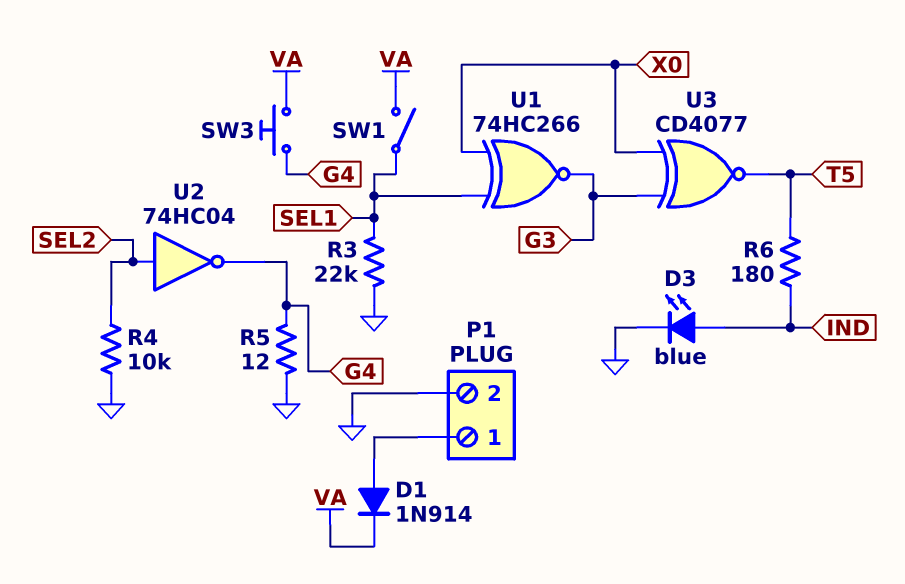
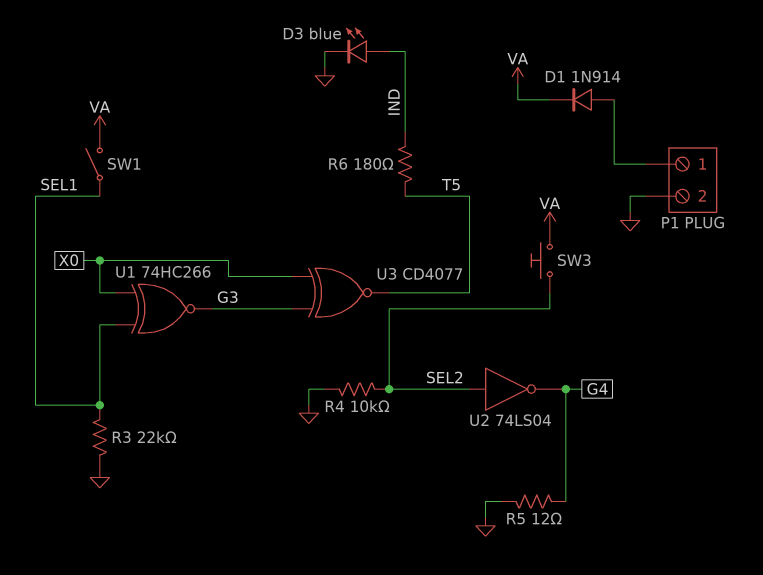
SW3: button (G4, VA) -> button (SEL2, VA)
U2: NOT 74HC04 (in SEL2, out G4) -> NOT 74LS04 (in SEL2, out G4)

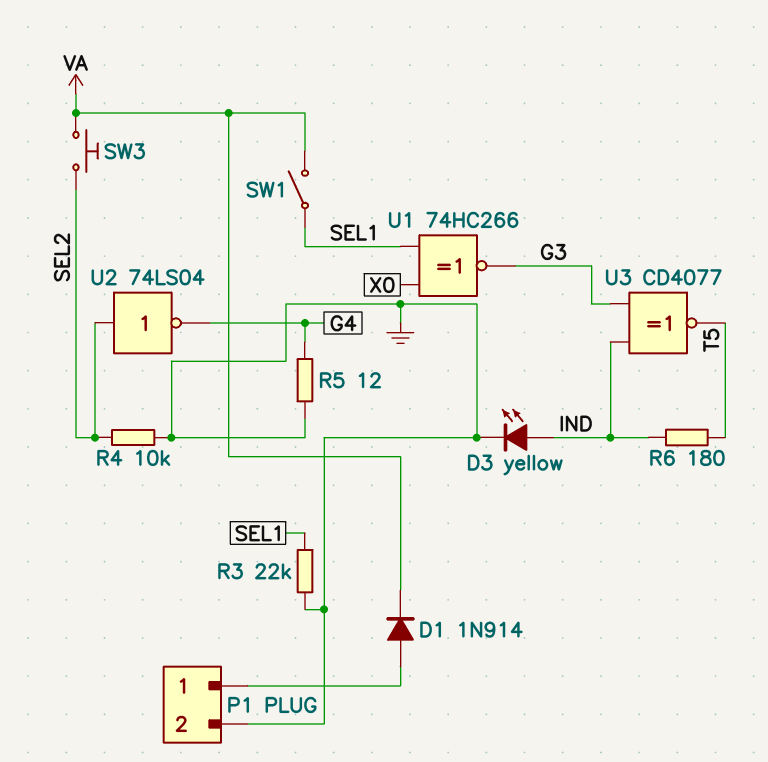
D3: LED blue (A IND, K GND) -> LED yellow (A IND, K GND)
U3: XNOR CD4077 (in G3, in X0, out T5) -> XNOR CD4077 (in G3, in IND, out T5)

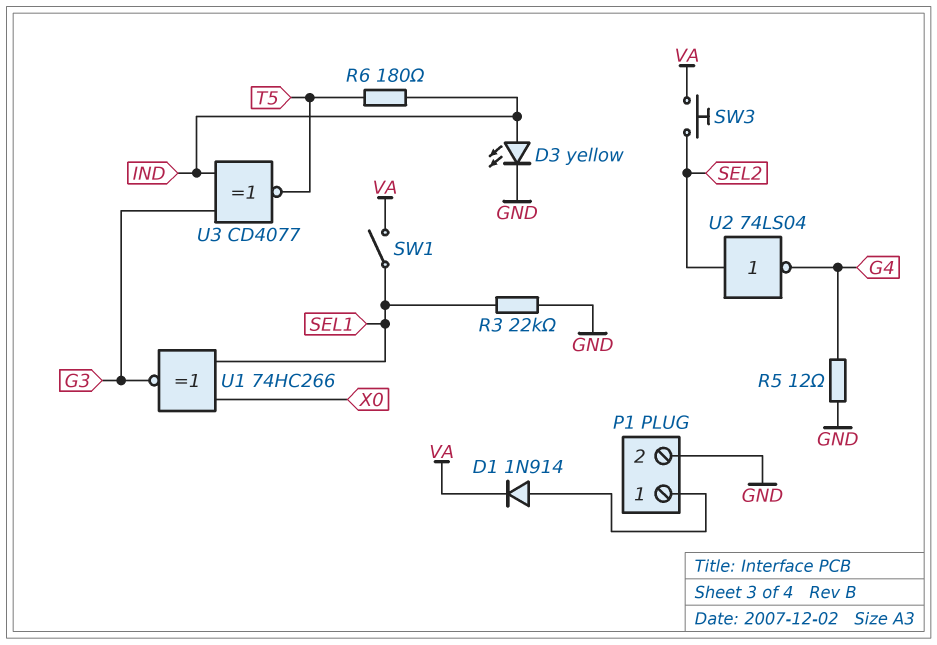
R4: 10k (GND, SEL2) -> none

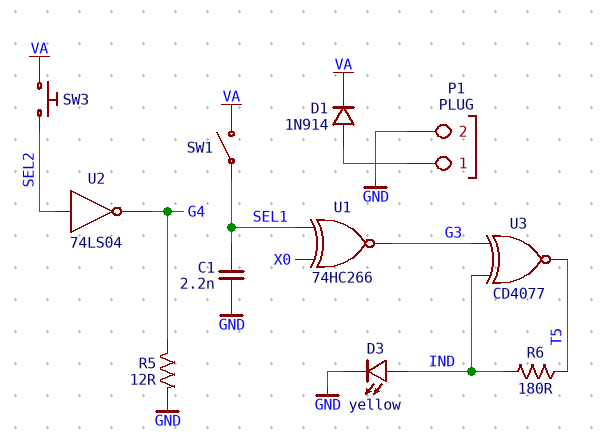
C1: none -> 2.2nF (GND, SEL1)
R3: 22k (GND, SEL1) -> none

